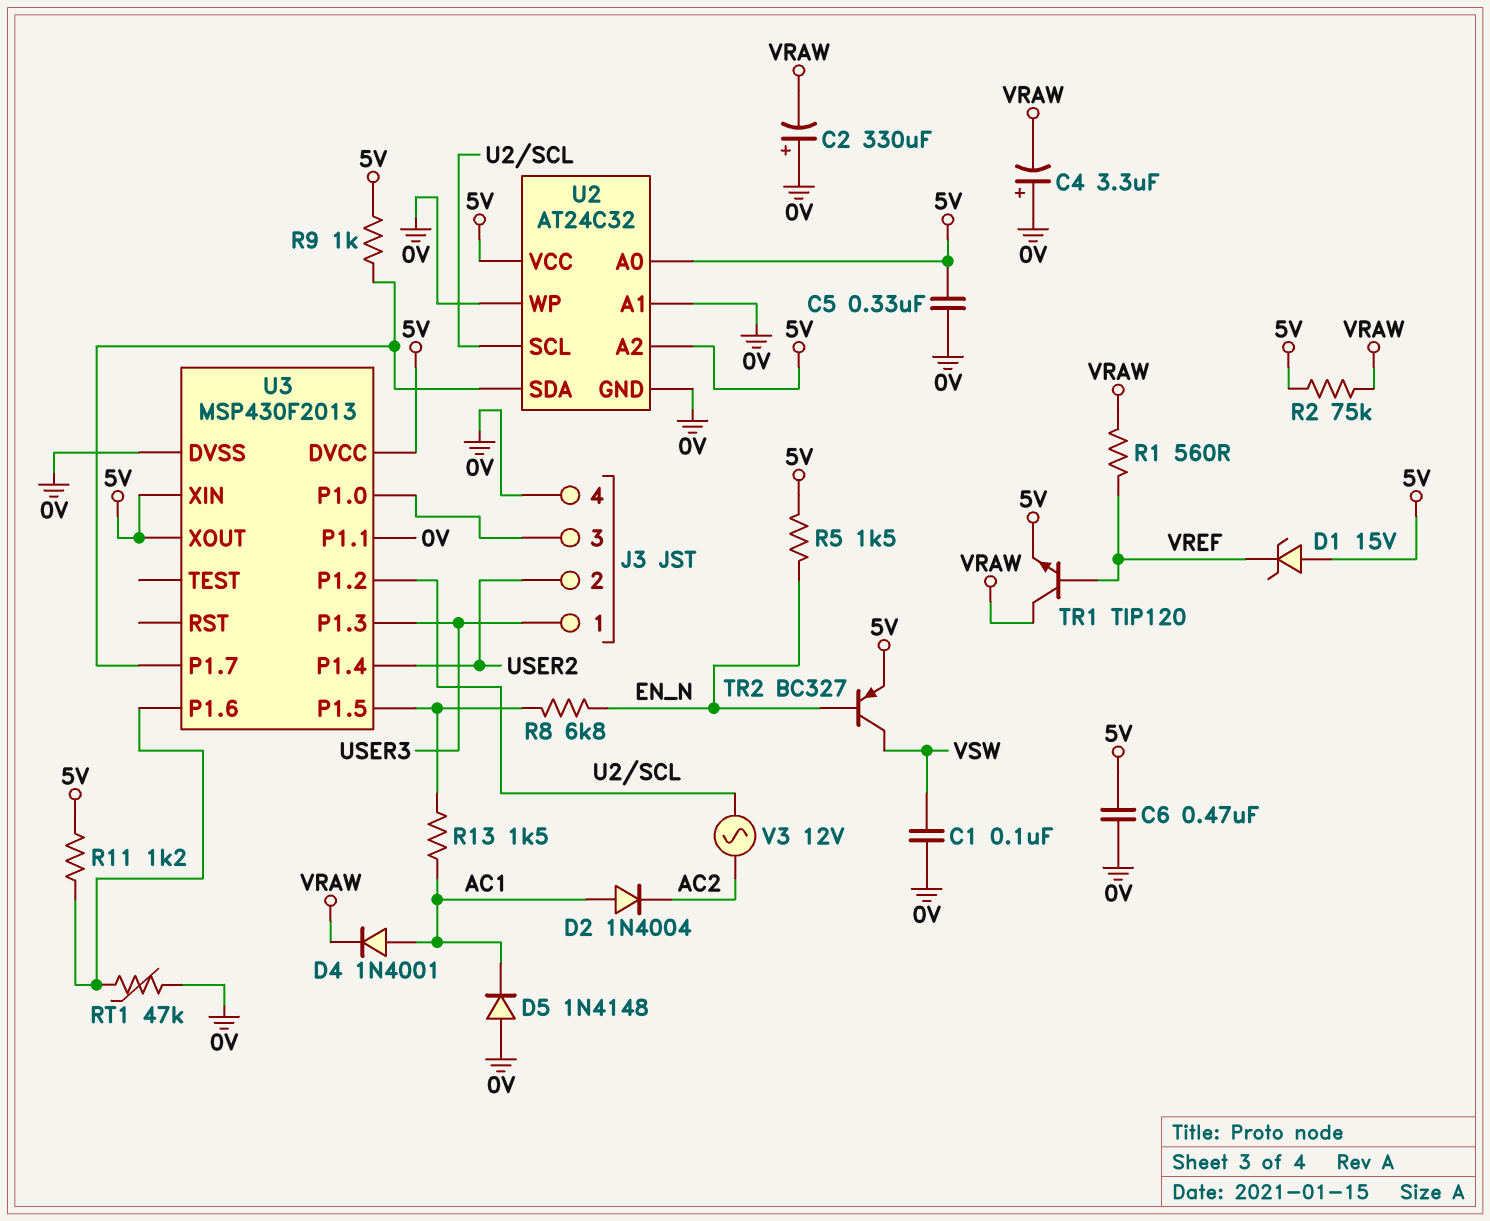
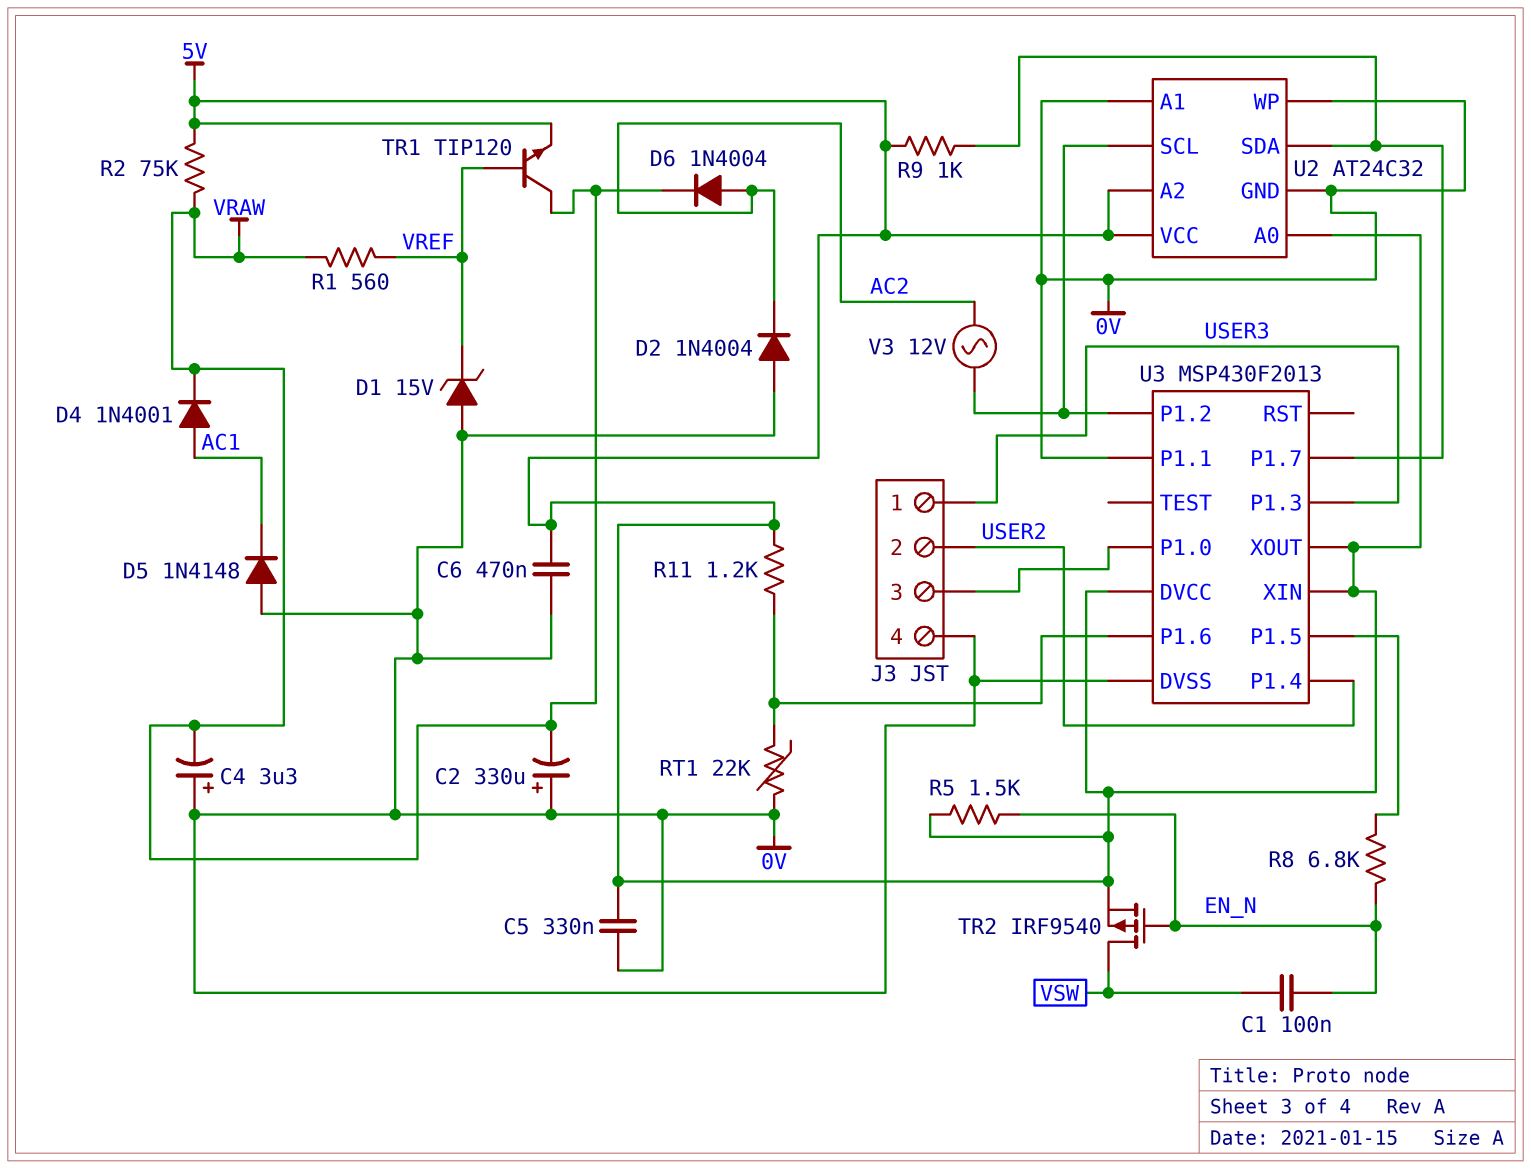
C1: 100nF (0V, VSW) -> 100nF (EN_N, VSW)
D1: zener 15V (A 5V, K VREF) -> zener 15V (A 0V, K VREF)
D2: diode 1N4004 (A AC1, K AC2) -> diode 1N4004 (A 0V, K AC2)
D6: none -> diode 1N4004 (A AC2, K VRAW)
R13: 1.5k (AC1, U3/P1.5) -> none
RT1: 47k (0V, U3/P1.6) -> 22k (0V, U3/P1.6)
TR2: PNP BC327 (B EN_N, C VSW, E 5V) -> PMOS IRF9540 (G EN_N, D VSW, S 5V)

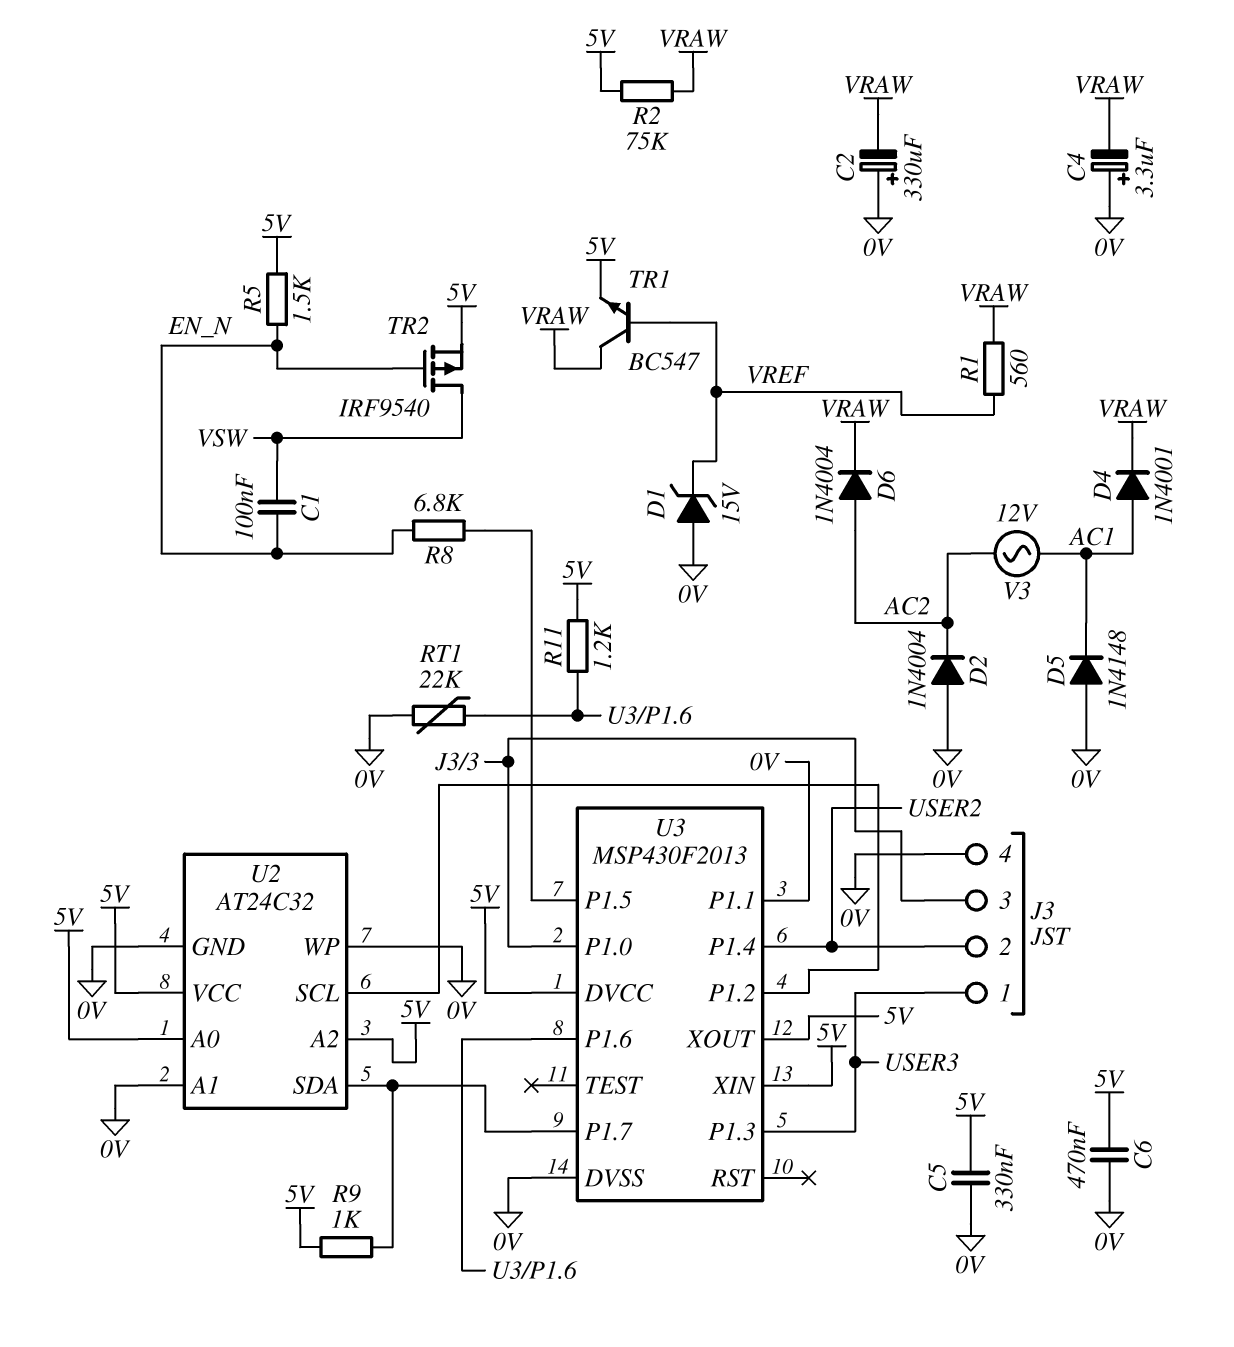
TR1: NPN TIP120 (B VREF, C VRAW, E 5V) -> NPN BC547 (B VREF, C VRAW, E 5V)
V3: AC 12V (AC2, U2/SCL) -> AC 12V (AC1, AC2)

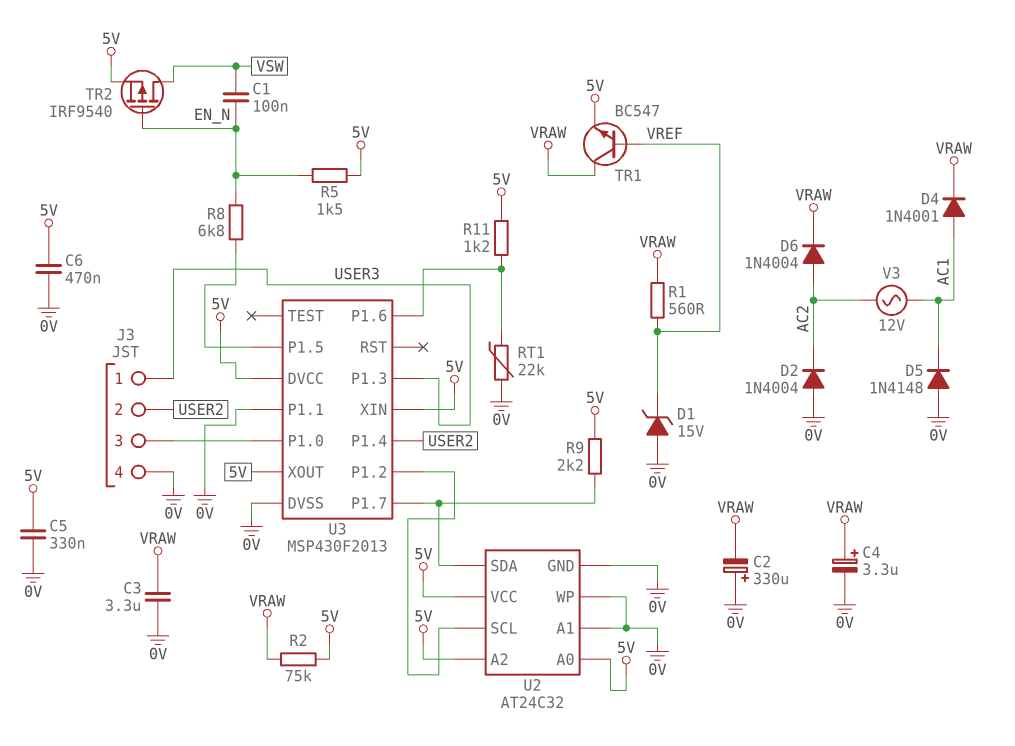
C3: none -> 3.3uF (0V, VRAW)
C4: 3.3uF (plus 0V, minus VRAW) -> 3.3uF (plus VRAW, minus 0V)
R9: 1k (5V, U2/SDA) -> 2.2k (5V, U2/SDA)

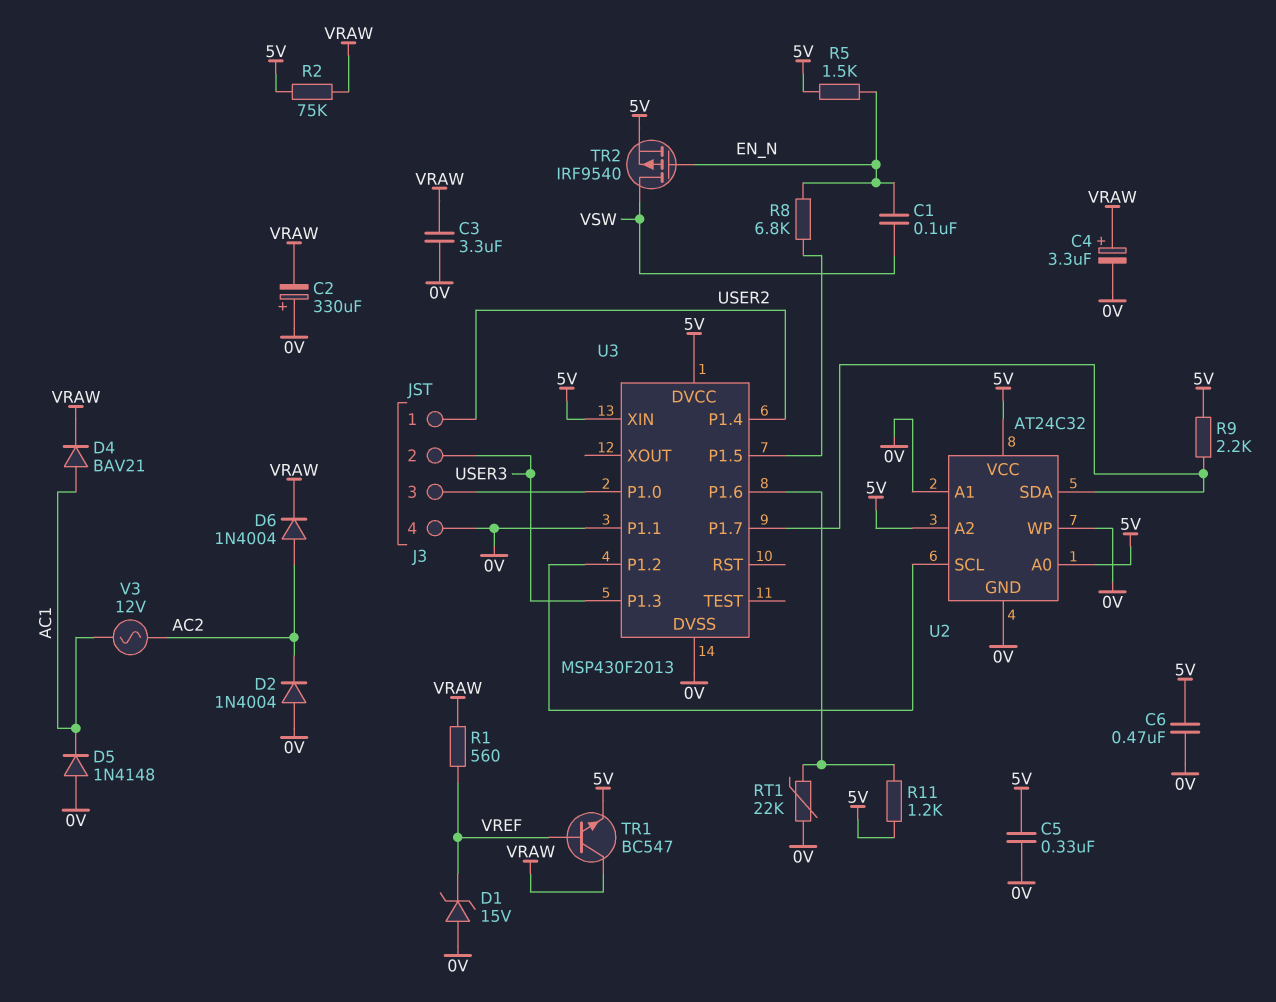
D4: diode 1N4001 (A AC1, K VRAW) -> diode BAV21 (A AC1, K VRAW)
J3 pin 1: USER3 -> USER2
J3 pin 2: USER2 -> USER3
U3 pin XOUT: 5V -> none

